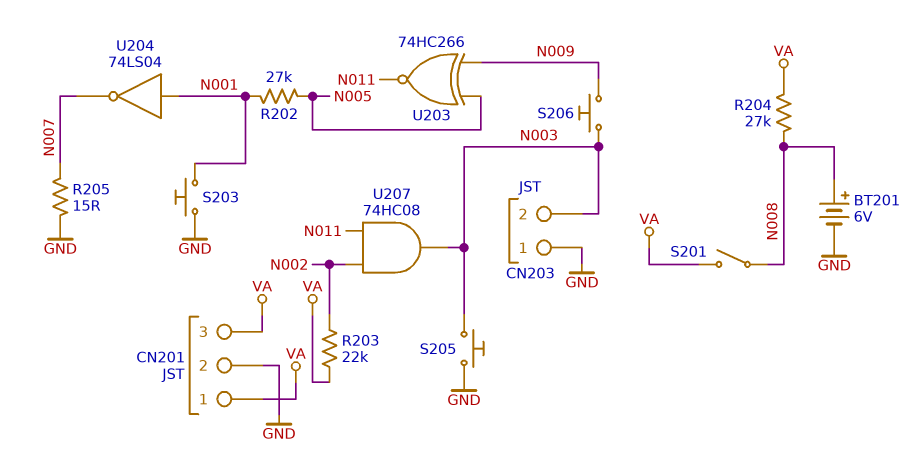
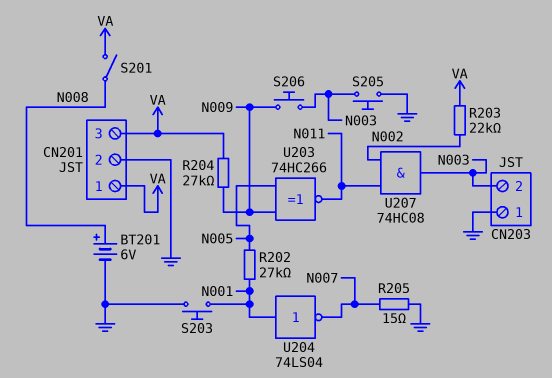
R204: 27k (N008, VA) -> 27k (N009, VA)

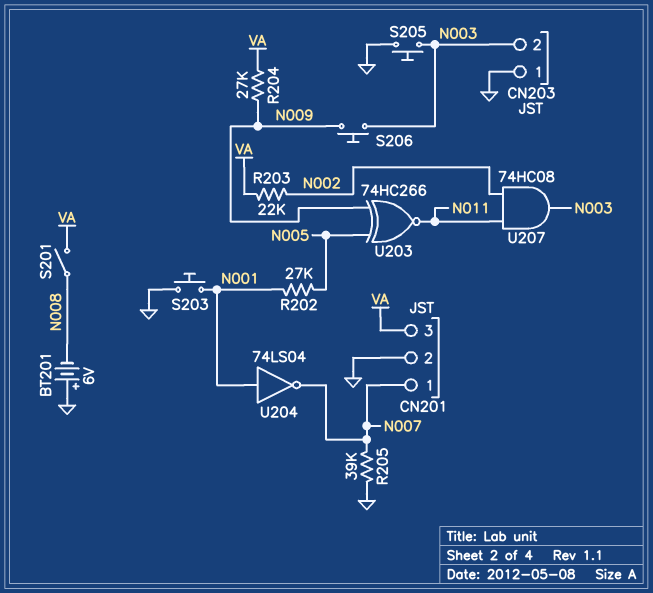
BT201: 6V (plus N008, minus GND) -> 6V (plus GND, minus N008)
CN201 pin 1: VA -> N007
R205: 15 (GND, N007) -> 39k (GND, N007)

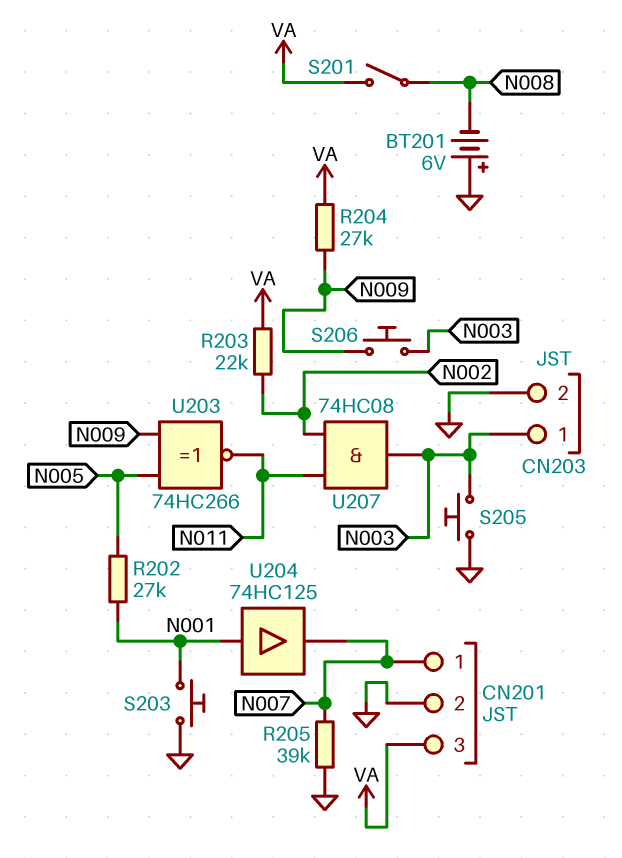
CN203 pin 1: GND -> N003
CN203 pin 2: N003 -> GND
U204: NOT 74LS04 (in N001, out N007) -> buffer 74HC125 (in N001, out N007)

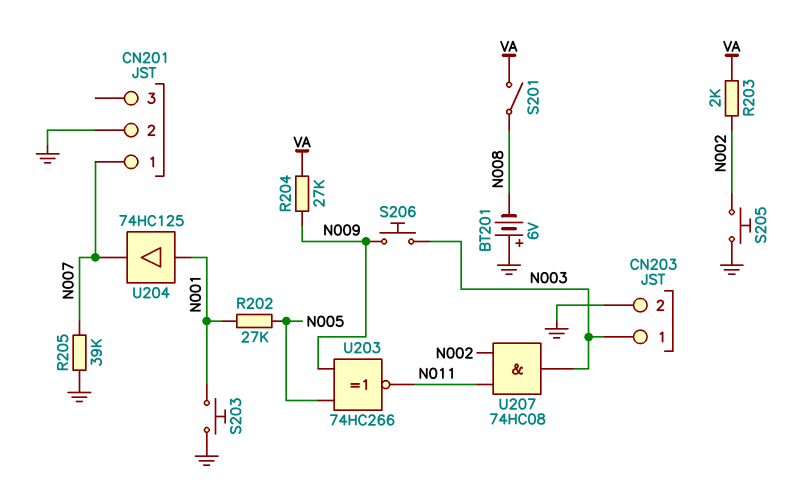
CN201 pin 3: VA -> none
R203: 22k (N002, VA) -> 2k (N002, VA)
S205: button (GND, N003) -> button (GND, N002)

